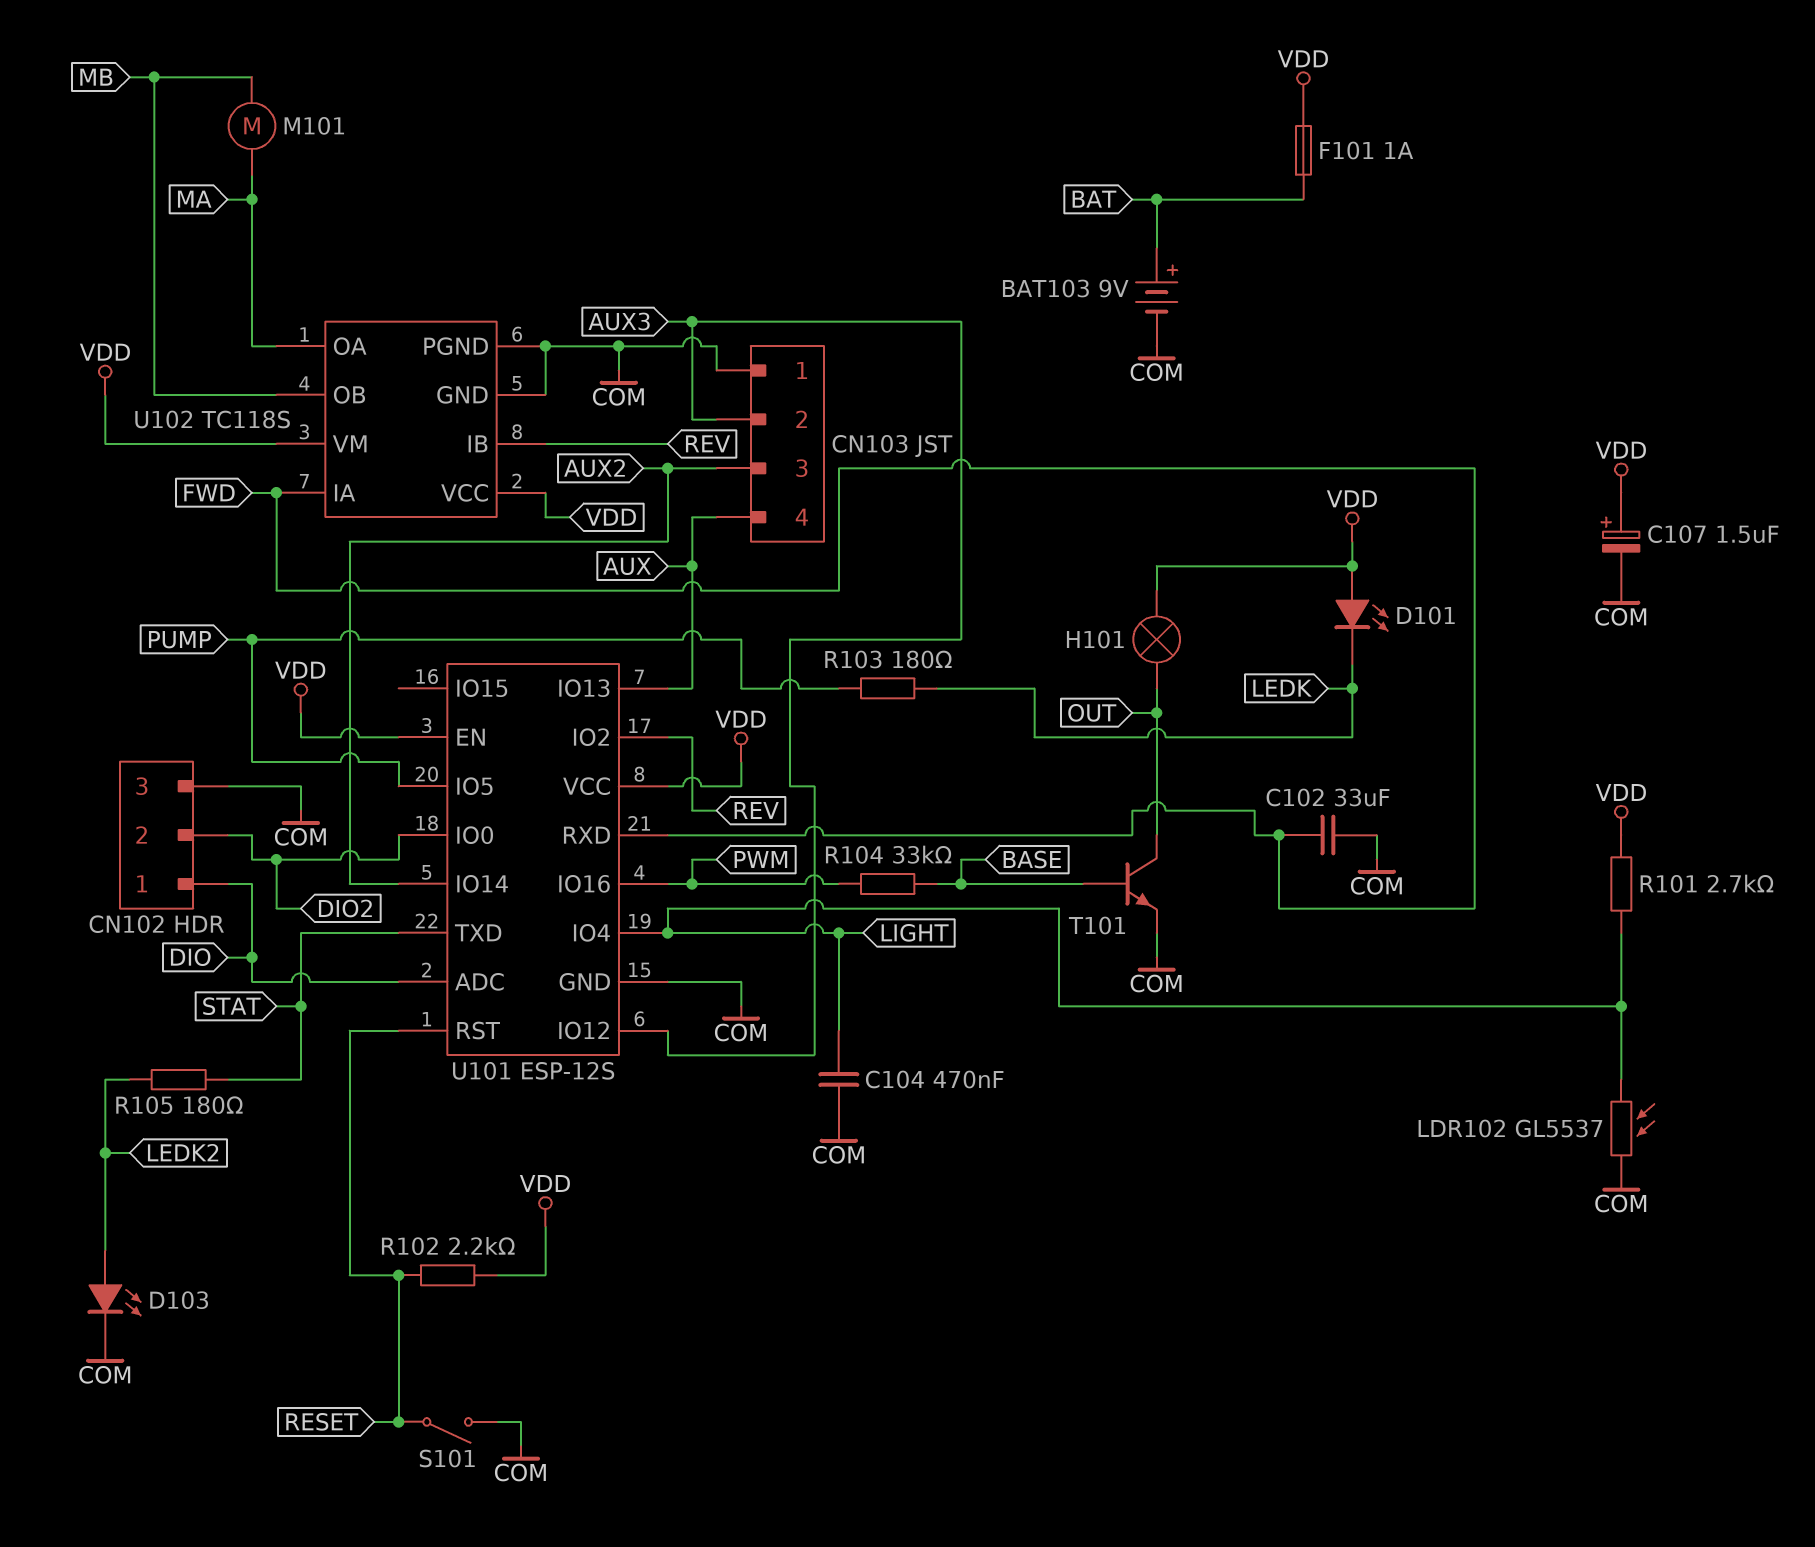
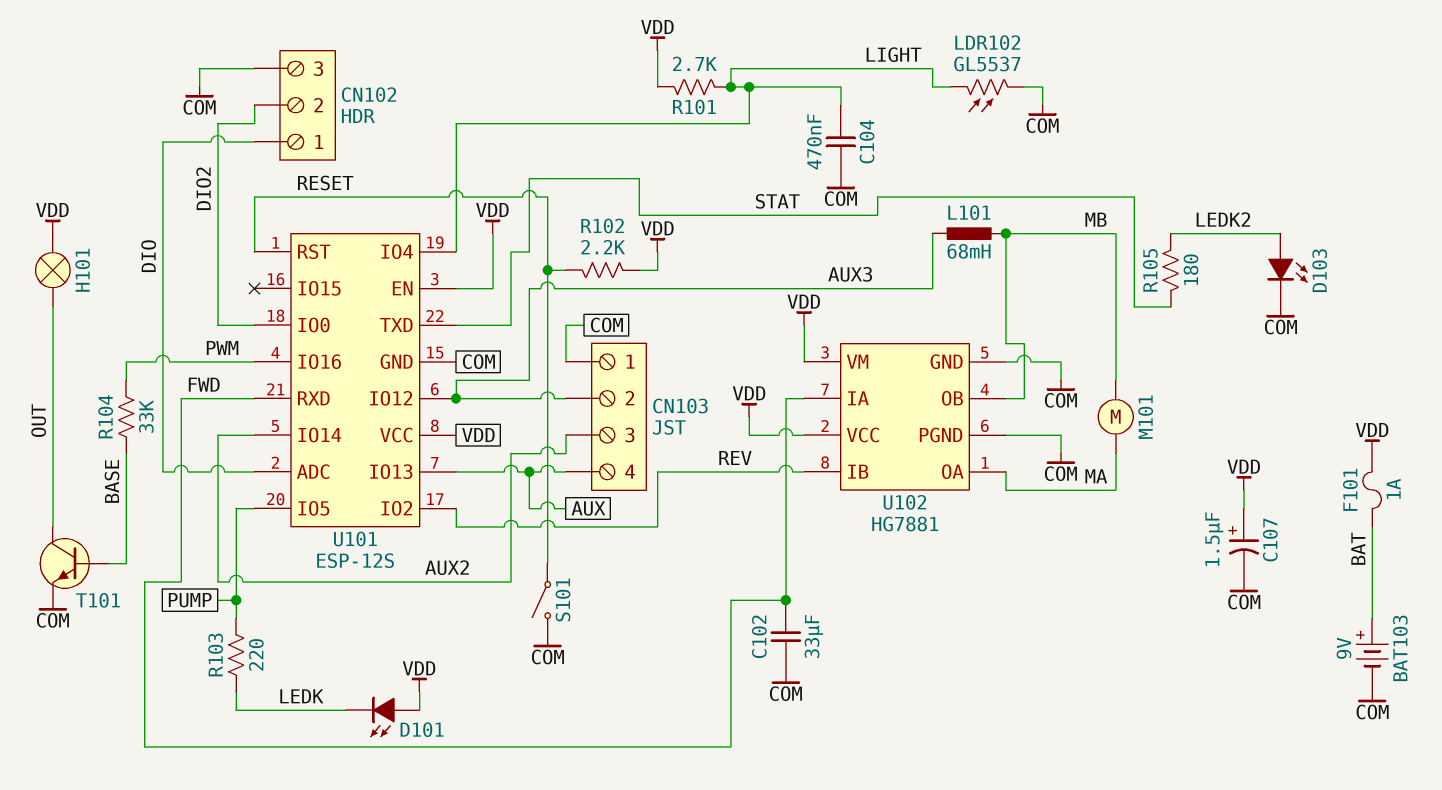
L101: none -> 68mH (AUX3, MB)
R103: 180 (LEDK, PUMP) -> 220 (LEDK, PUMP)
U102: TC118S -> HG7881

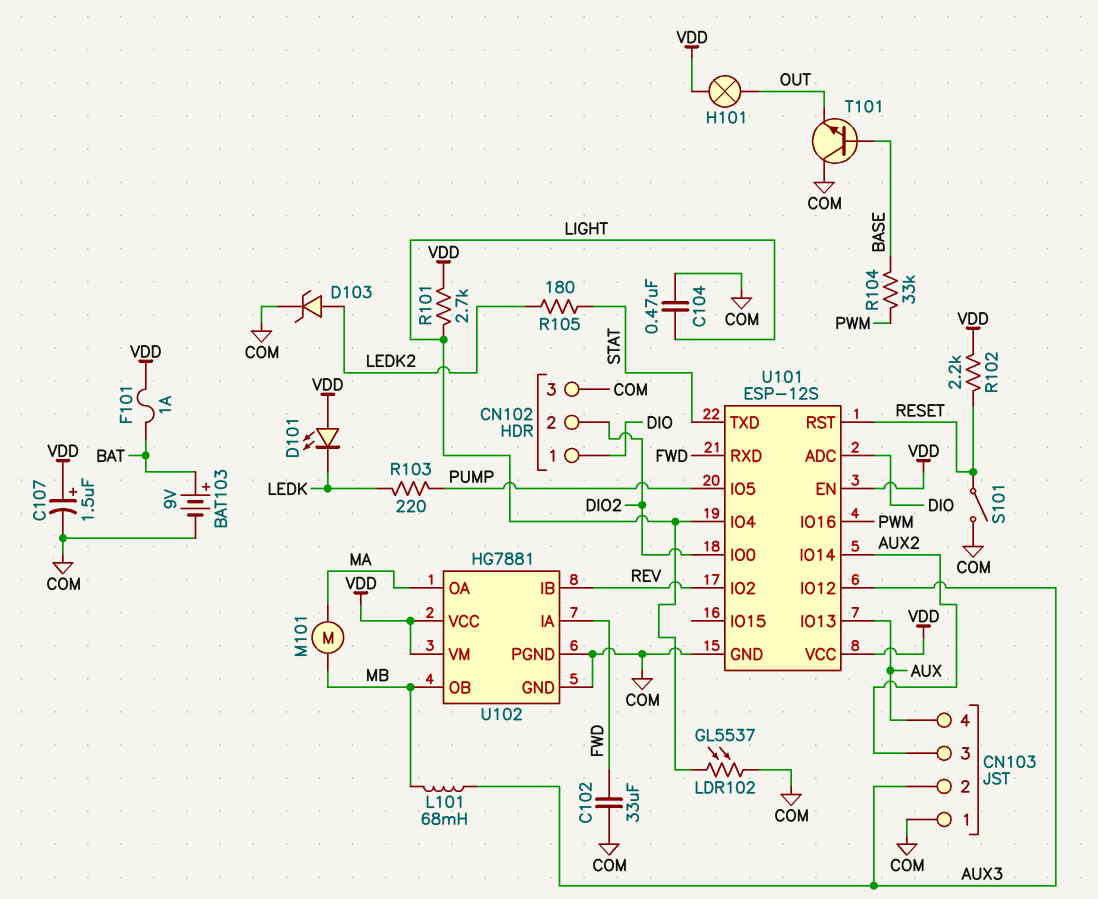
D103: LED (A LEDK2, K COM) -> zener (A LEDK2, K COM)
T101: NPN (B BASE, C OUT, E COM) -> NPN (B BASE, C COM, E OUT)

